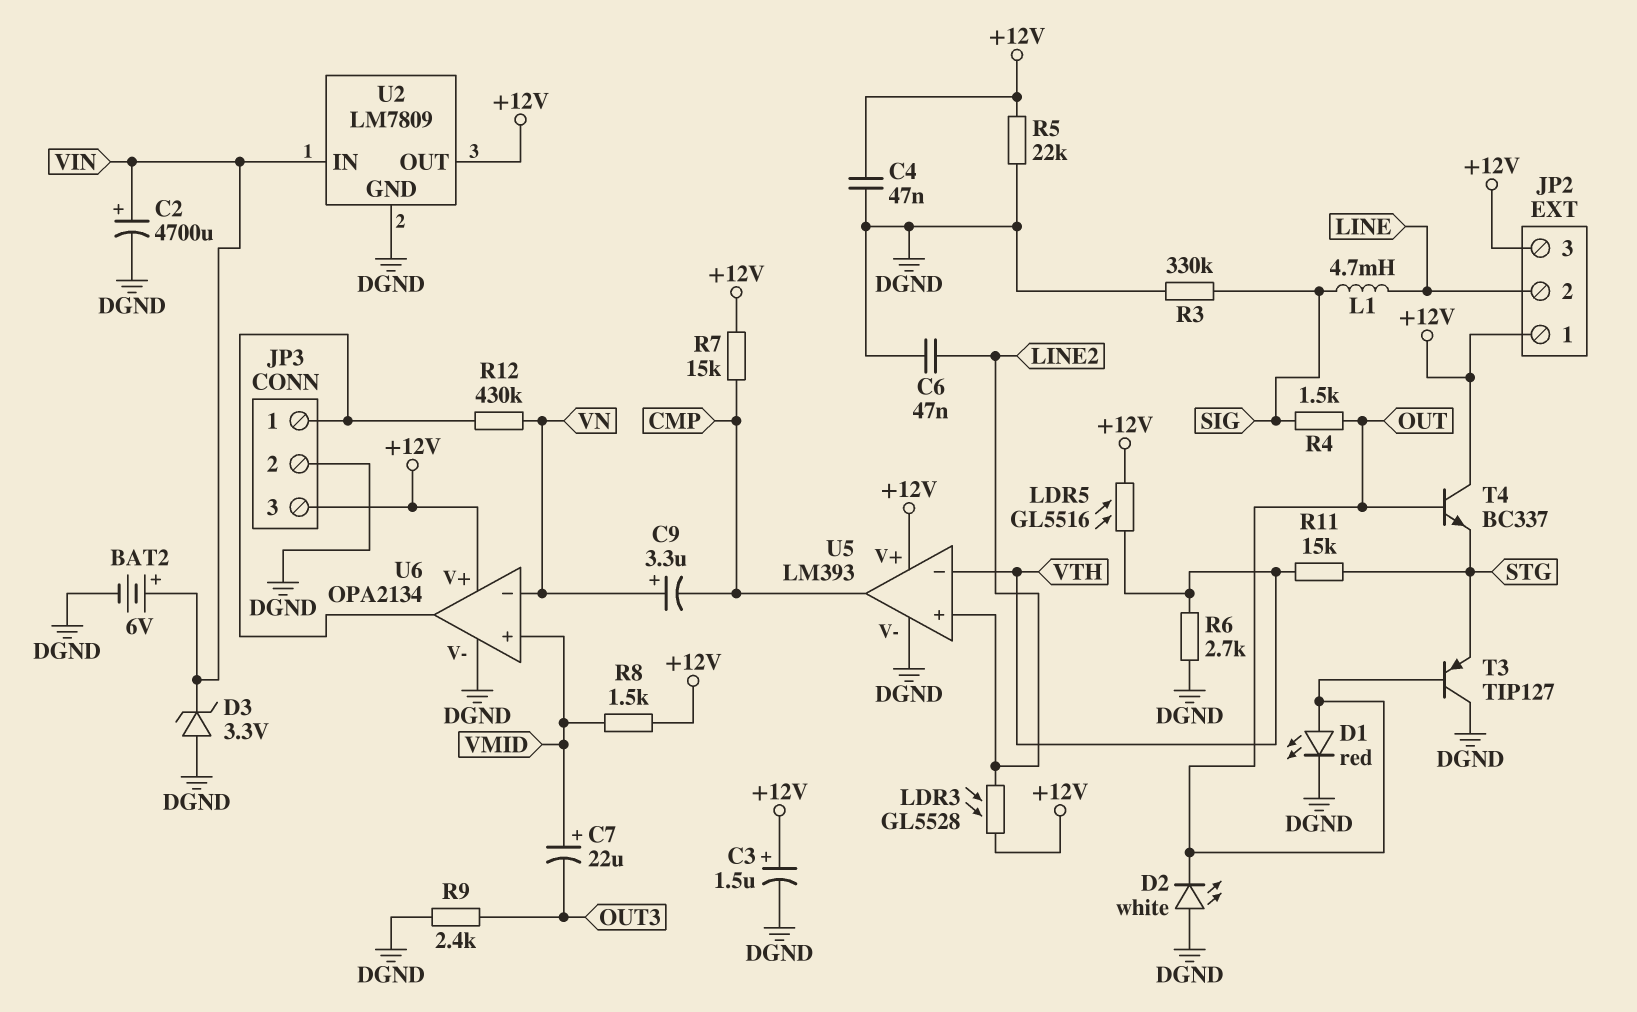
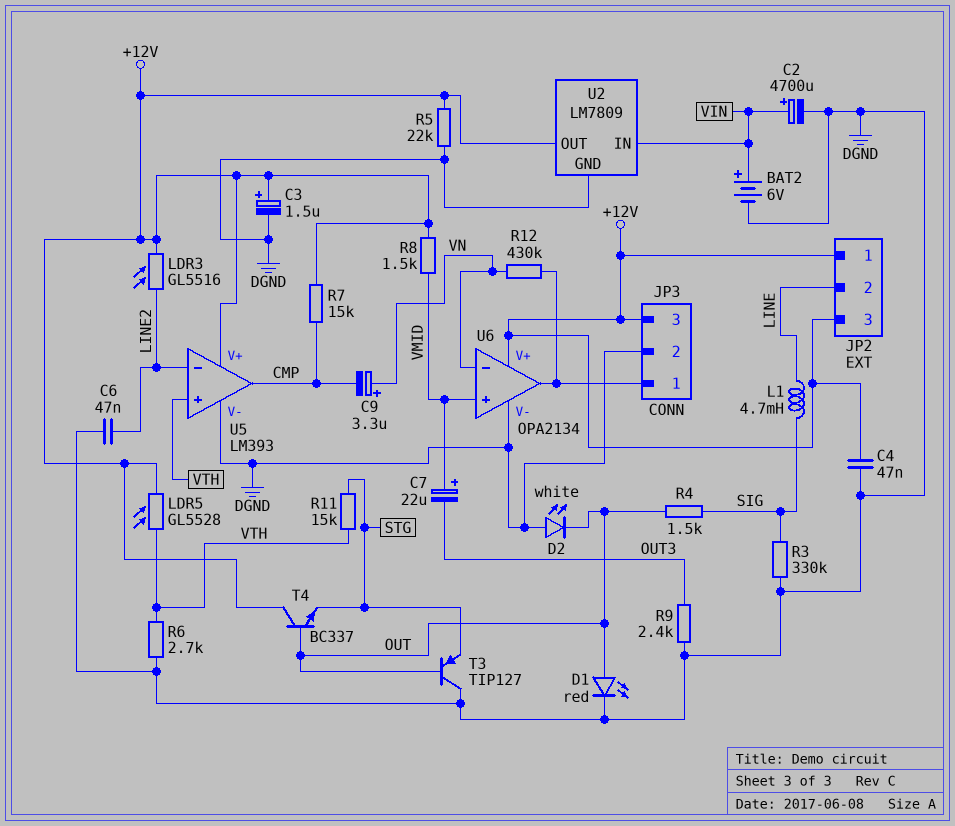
D3: zener 3.3V (A DGND, K VIN) -> none
LDR3: GL5528 (+12V, LINE2) -> GL5516 (+12V, LINE2)
LDR5: GL5516 (+12V, VTH) -> GL5528 (+12V, VTH)
U5 pin in+: LINE2 -> VTH
U5 pin in-: VTH -> LINE2

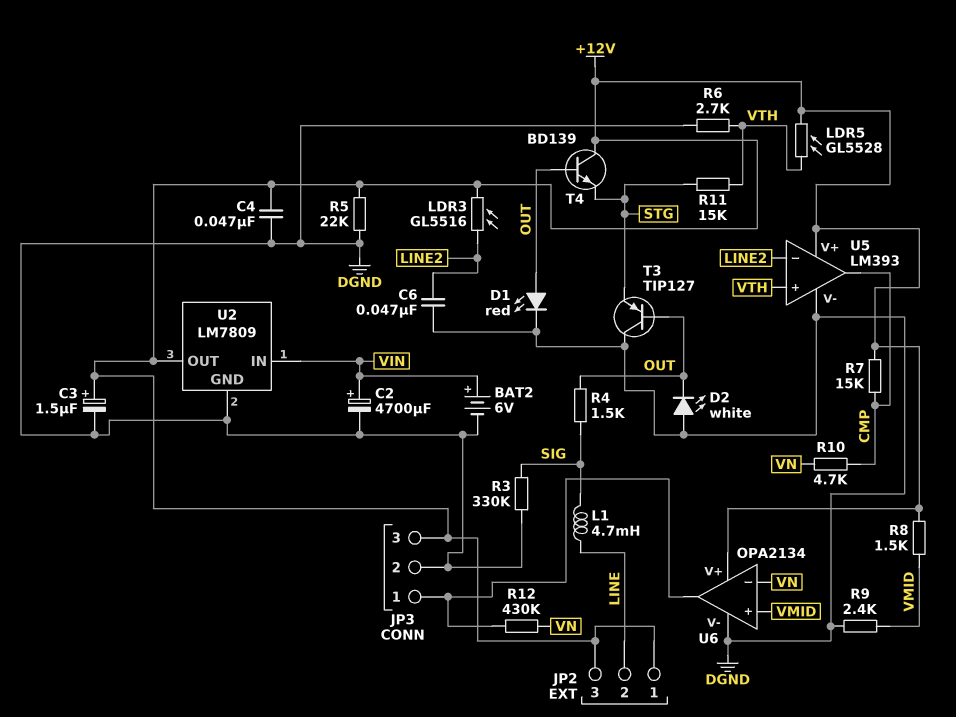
C7: 22uF (plus VMID, minus OUT3) -> none
C9: 3.3uF (plus VN, minus CMP) -> none
R9: 2.4k (DGND, OUT3) -> 2.4k (DGND, VMID)
R10: none -> 4.7k (CMP, VN)
T4: NPN BC337 (B OUT, C +12V, E STG) -> NPN BD139 (B OUT, C +12V, E STG)

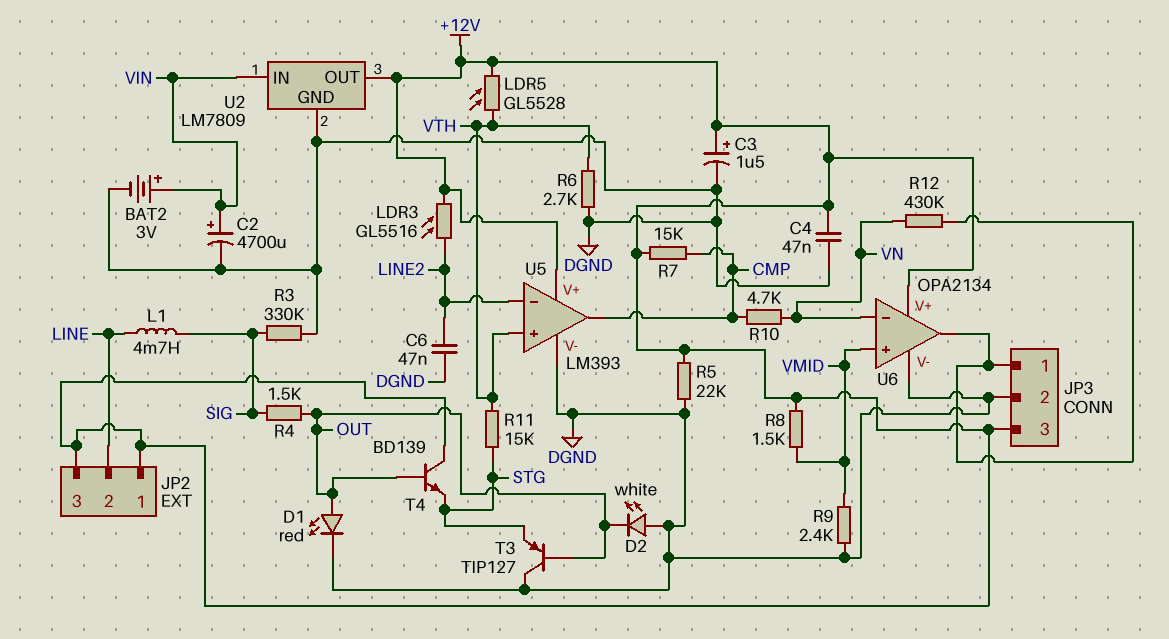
BAT2: 6V (plus VIN, minus DGND) -> 3V (plus VIN, minus DGND)

